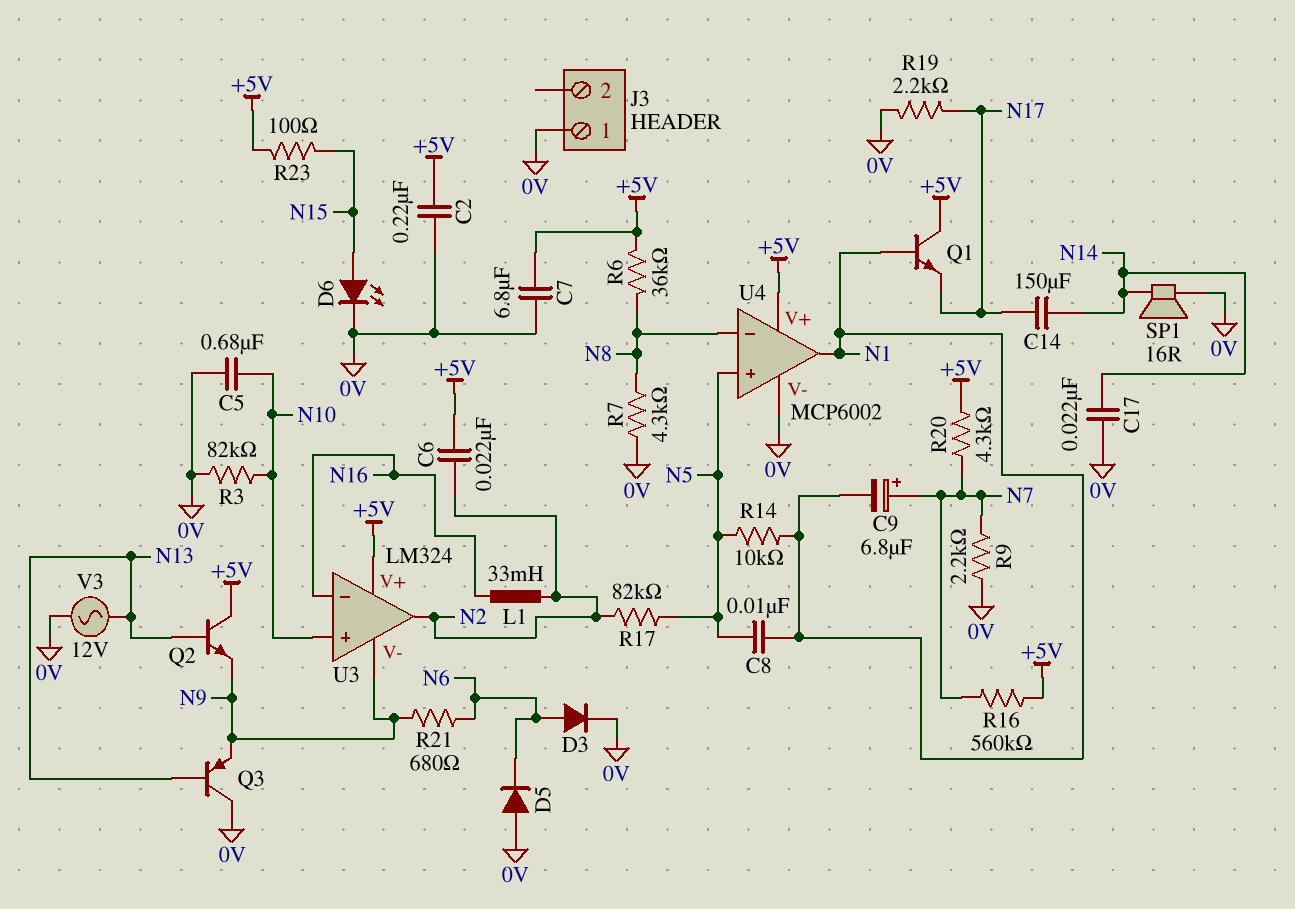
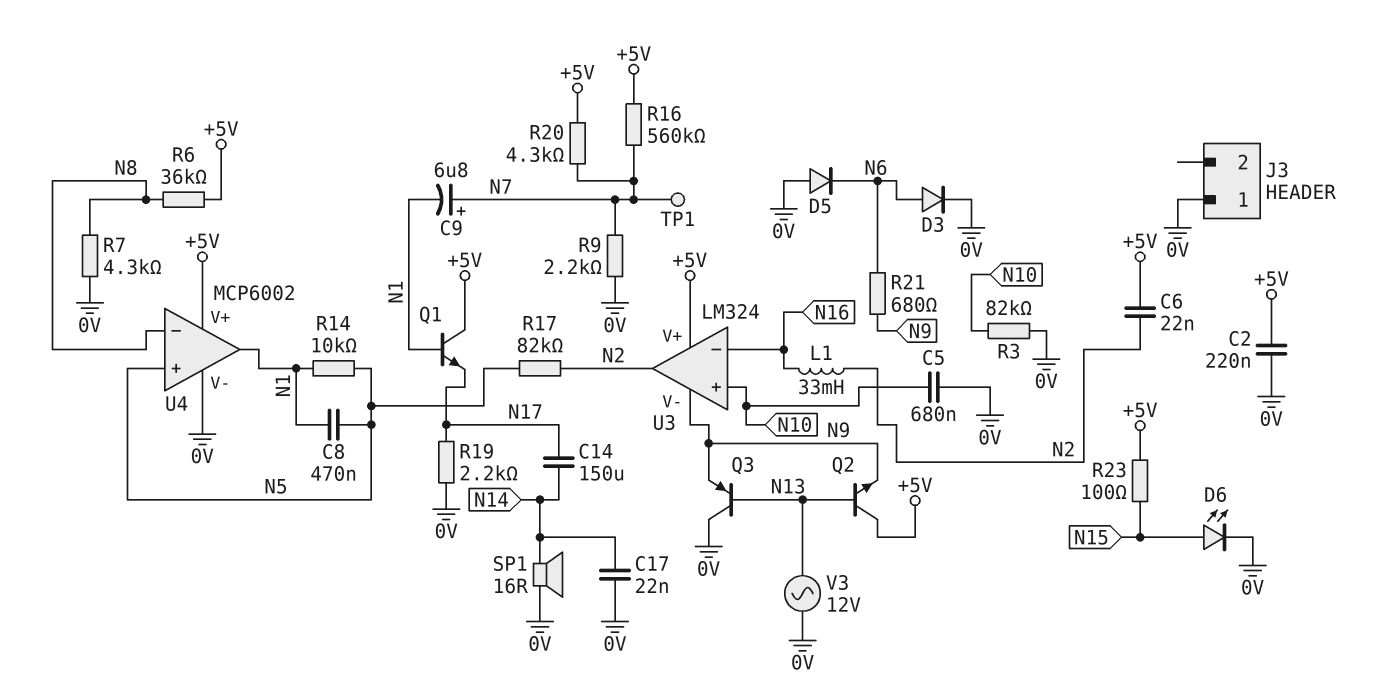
C7: 6.8uF (+5V, 0V) -> none
C8: 10nF (N1, N5) -> 470nF (N1, N5)
TP1: none -> test point (N7)

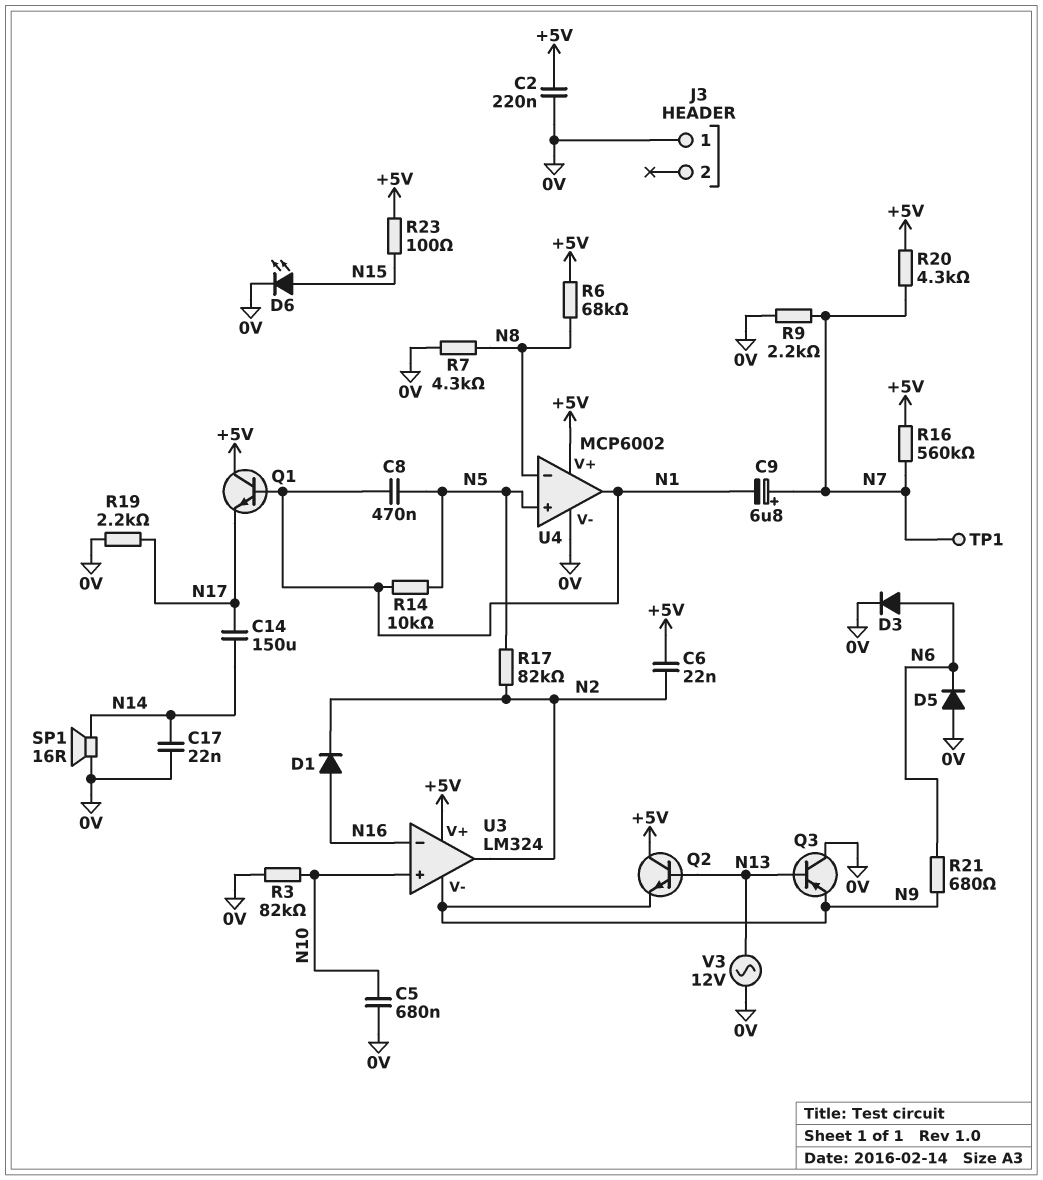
D1: none -> diode (A N16, K N2)
L1: 33mH (N2, N16) -> none
R6: 36k (+5V, N8) -> 68k (+5V, N8)

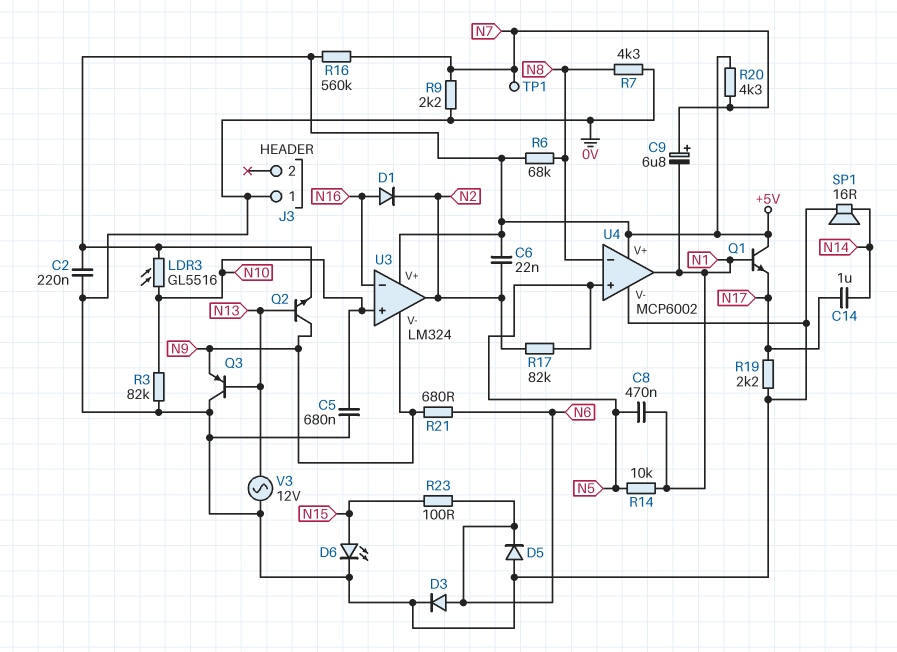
C14: 150uF (N14, N17) -> 1uF (N14, N17)
C17: 22nF (0V, N14) -> none
LDR3: none -> GL5516 (+5V, N10)
Q2: NPN (B N13, C +5V, E N9) -> NPN (B N13, C N9, E +5V)
R23: 100 (+5V, N15) -> 100 (N6, N15)

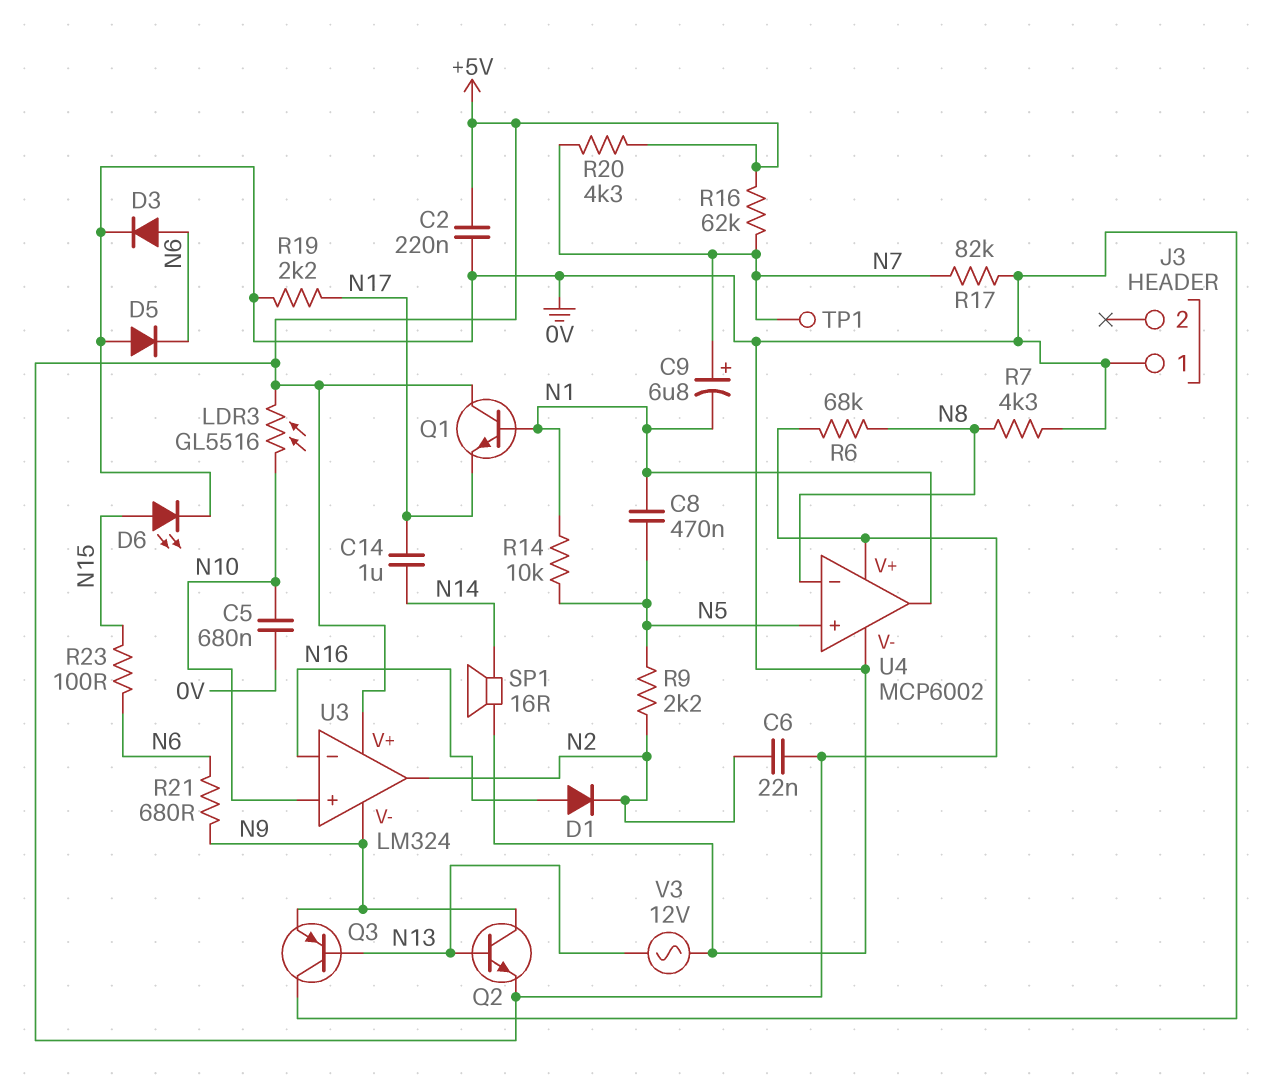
R3: 82k (0V, N10) -> none
R9: 2.2k (0V, N7) -> 2.2k (N2, N5)
R16: 560k (+5V, N7) -> 62k (+5V, N7)
R17: 82k (N2, N5) -> 82k (0V, N7)

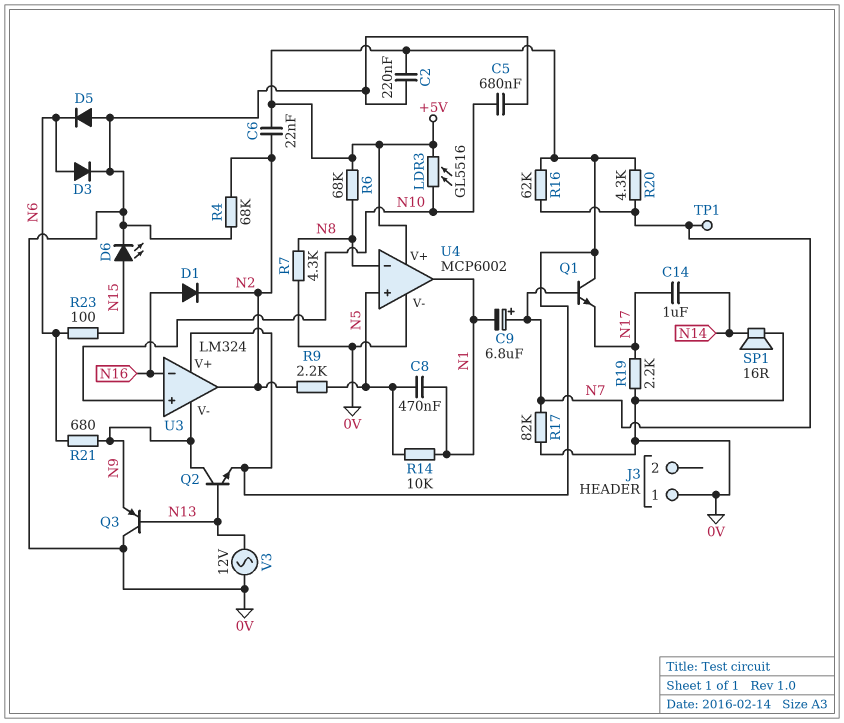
Q1: NPN (B N1, C +5V, E N17) -> NPN (B N7, C +5V, E N17)
R4: none -> 68k (0V, N2)

